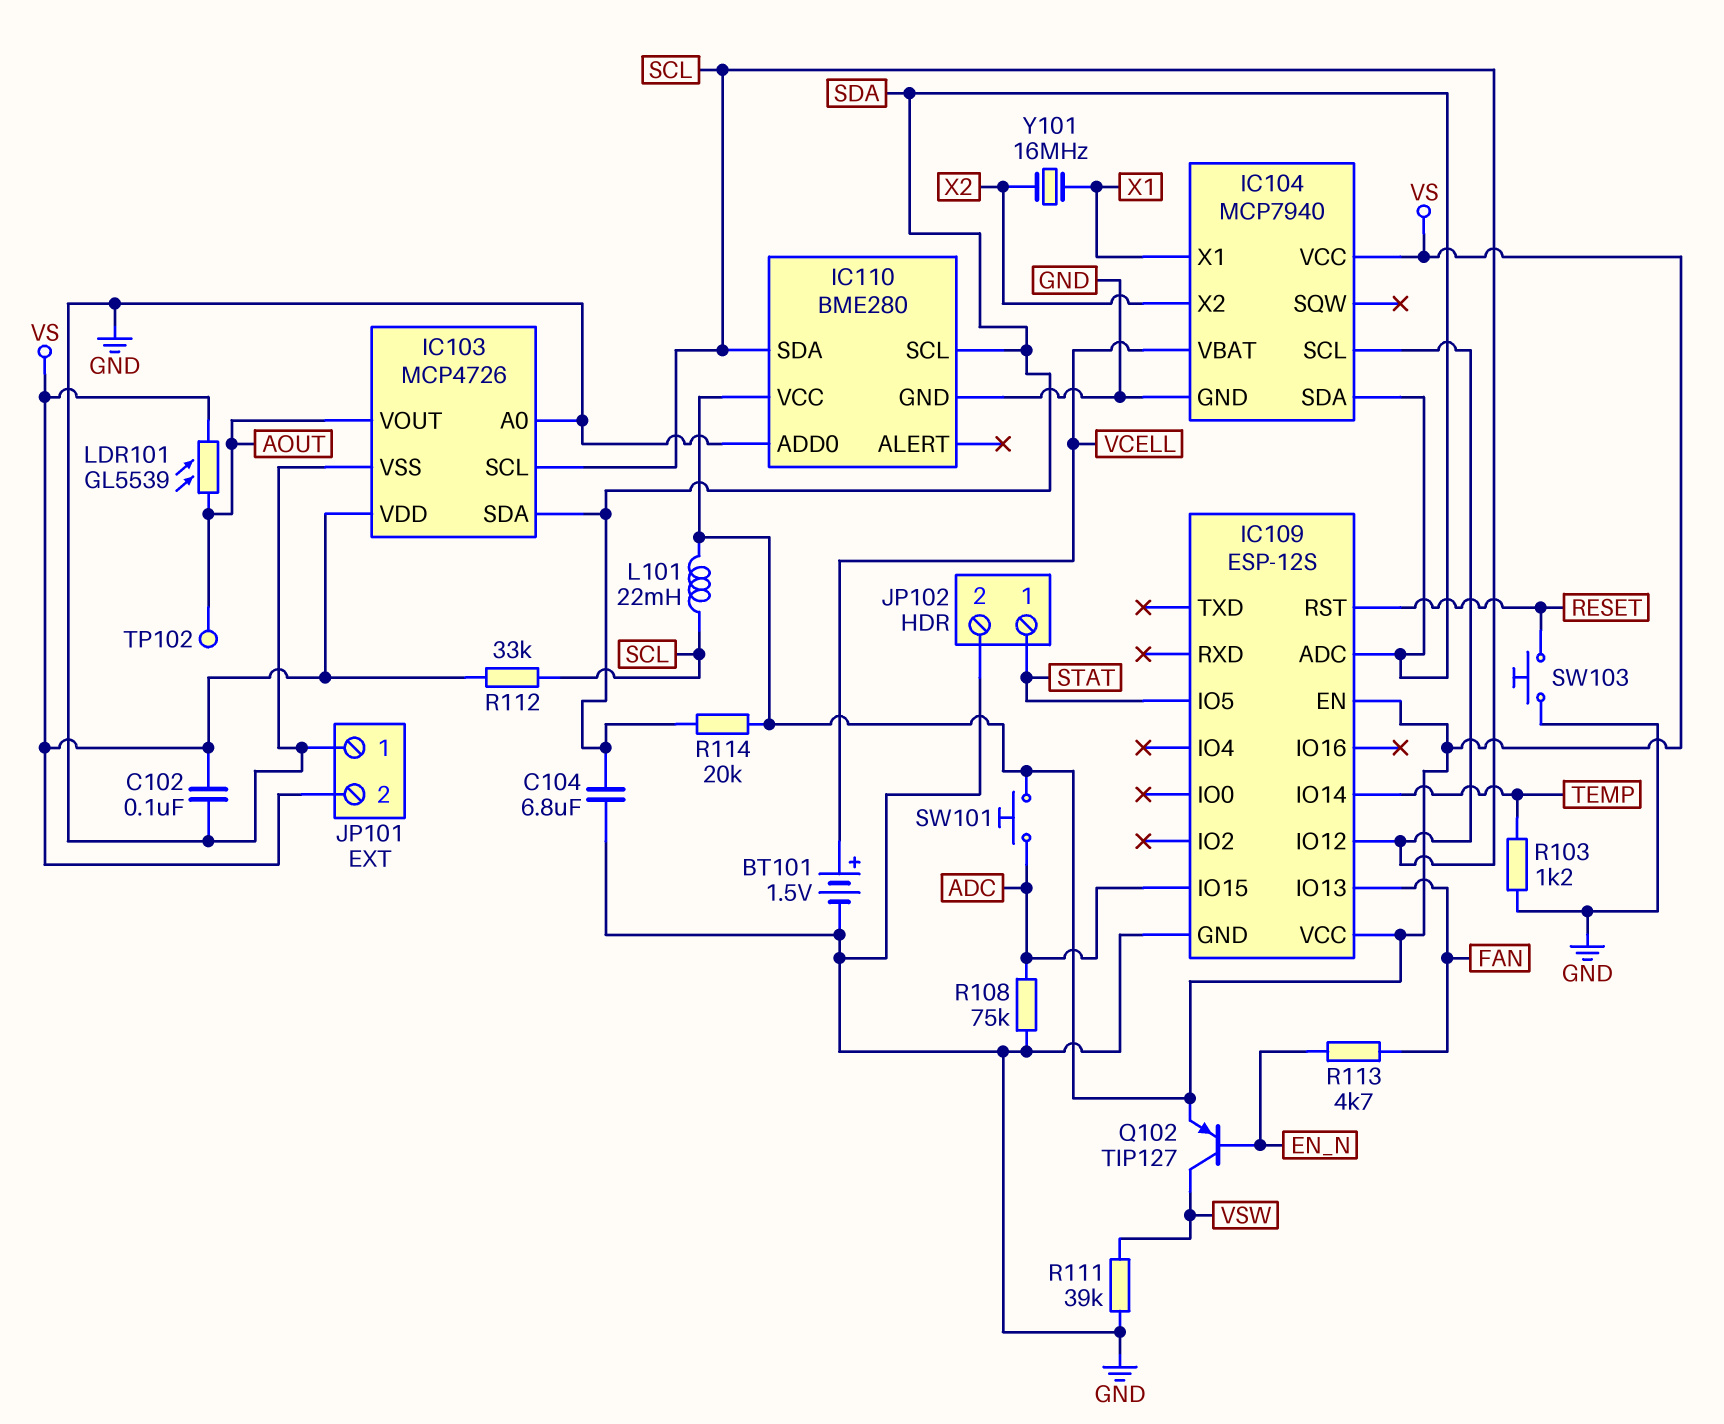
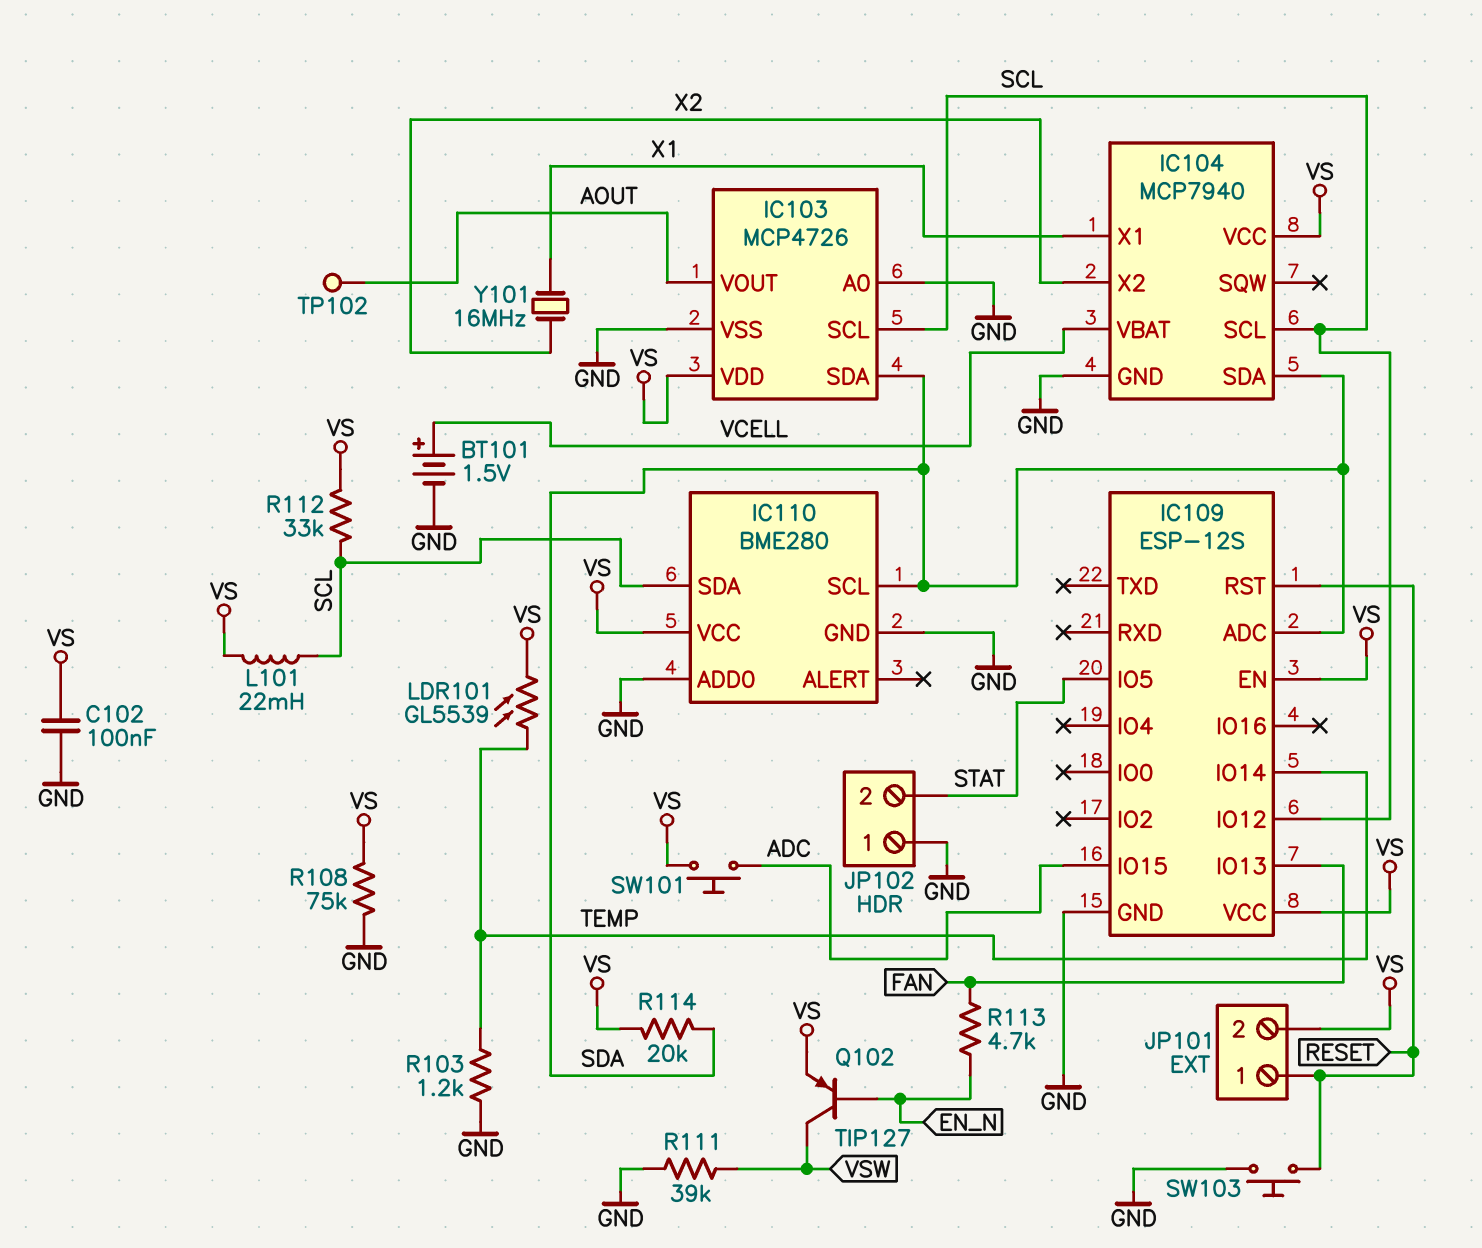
C104: 6.8uF (GND, SDA) -> none
JP101 pin 1: GND -> RESET
JP102 pin 1: STAT -> GND
JP102 pin 2: GND -> STAT
LDR101: GL5539 (AOUT, VS) -> GL5539 (TEMP, VS)
R108: 75k (ADC, GND) -> 75k (GND, VS)

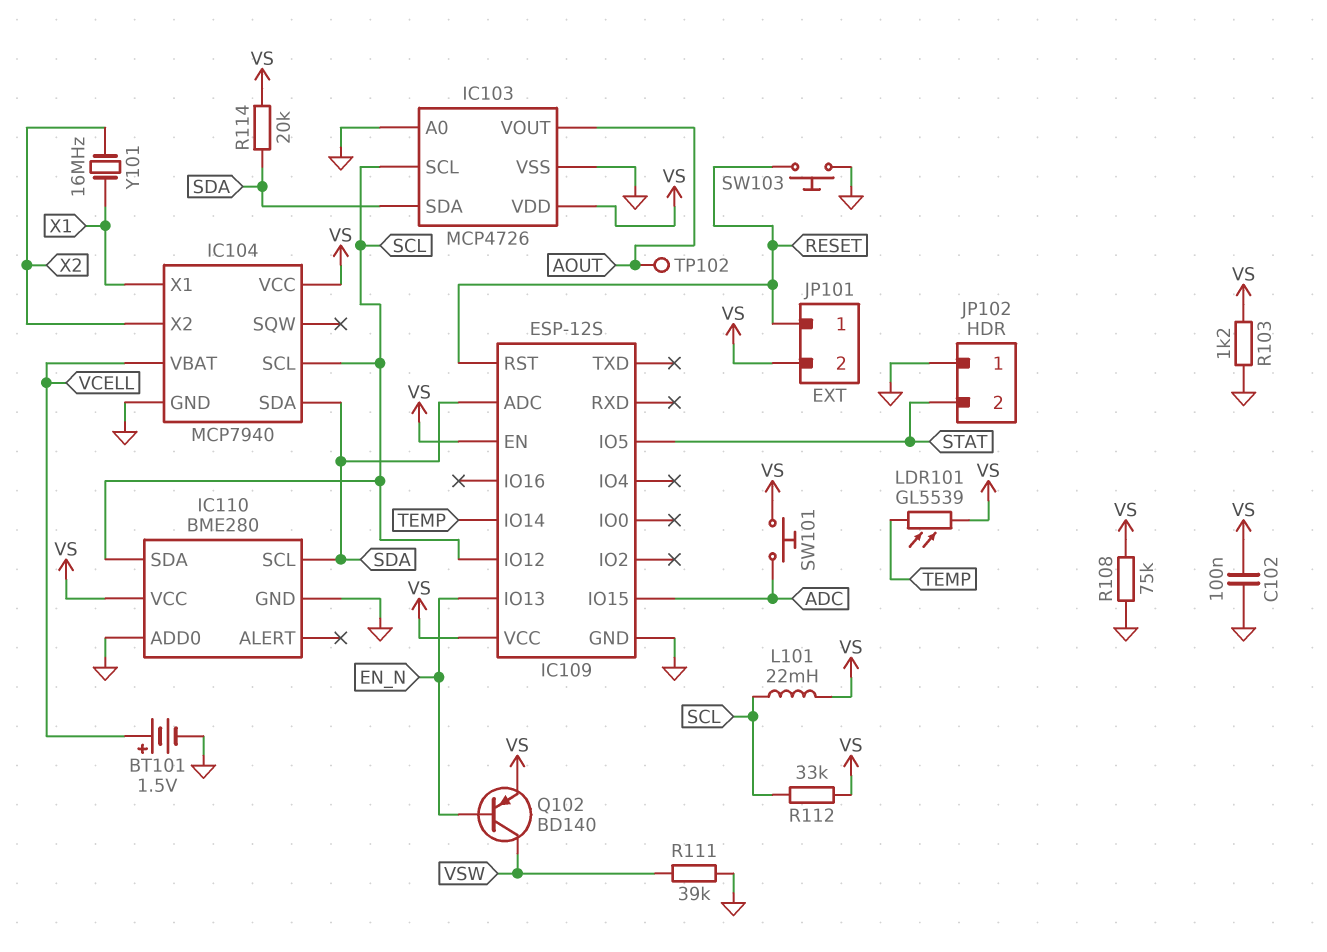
IC109 pin IO13: FAN -> EN_N
Q102: PNP TIP127 (B EN_N, C VSW, E VS) -> PNP BD140 (B EN_N, C VSW, E VS)
R103: 1.2k (GND, TEMP) -> 1.2k (GND, VS)
R113: 4.7k (EN_N, FAN) -> none

